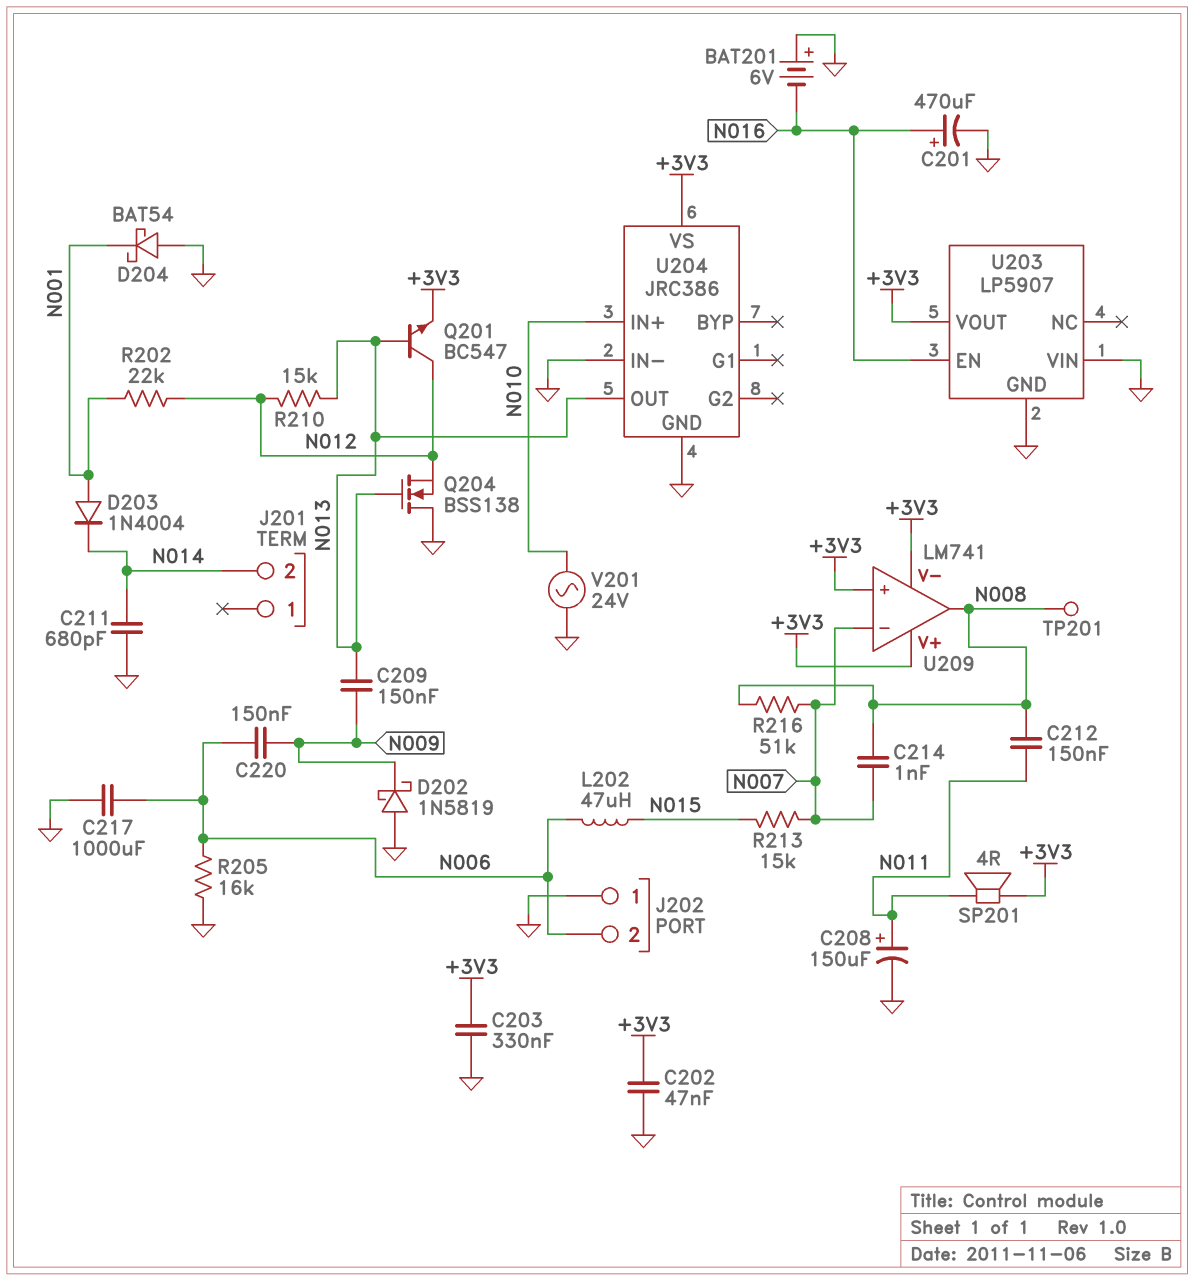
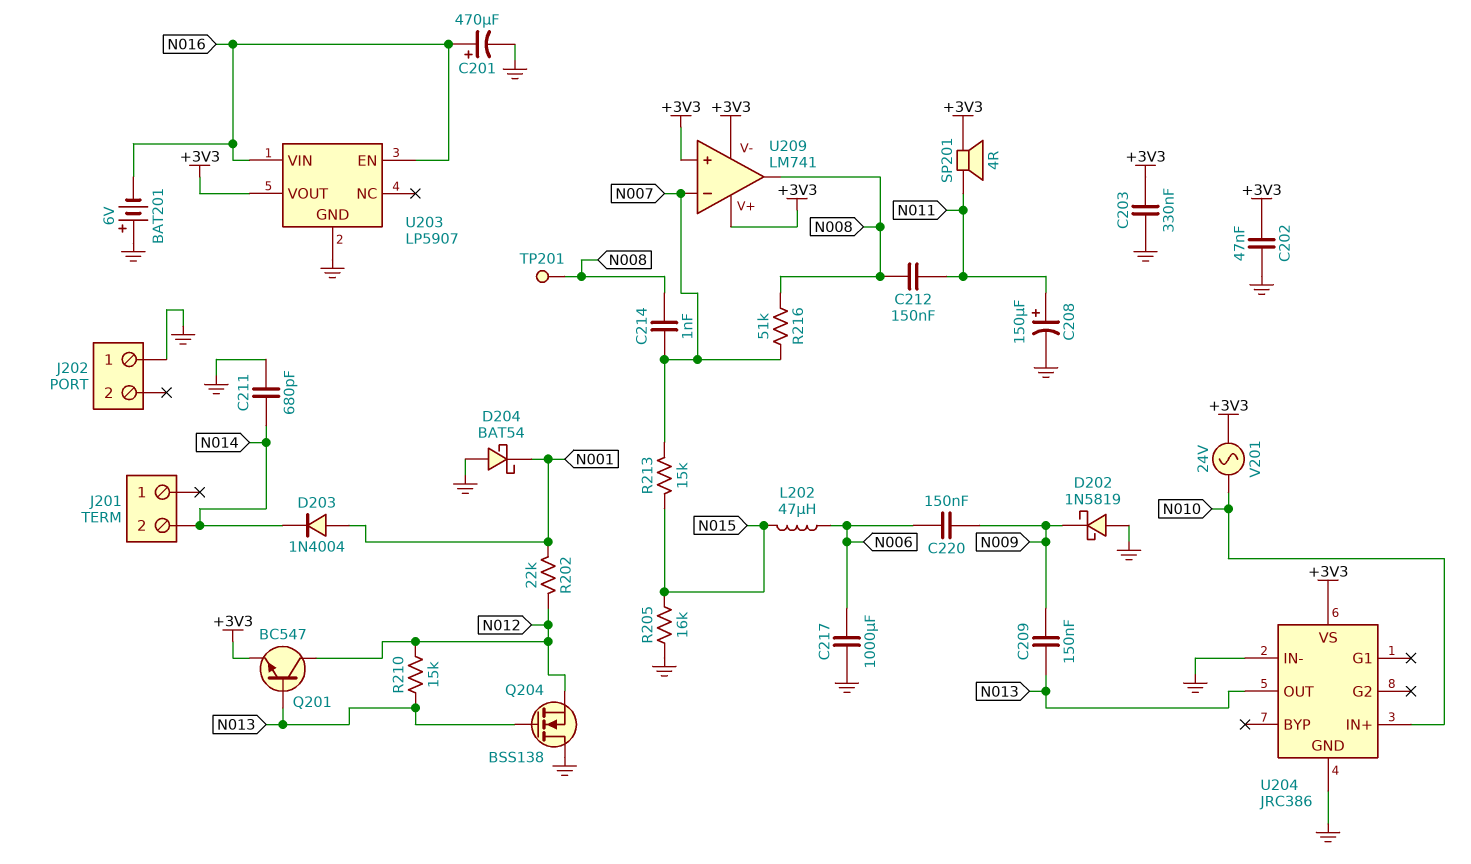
J202 pin 2: N006 -> none
R205: 16k (GND, N006) -> 16k (GND, N015)
U203 pin VIN: GND -> N016
V201: AC 24V (GND, N010) -> AC 24V (+3V3, N010)

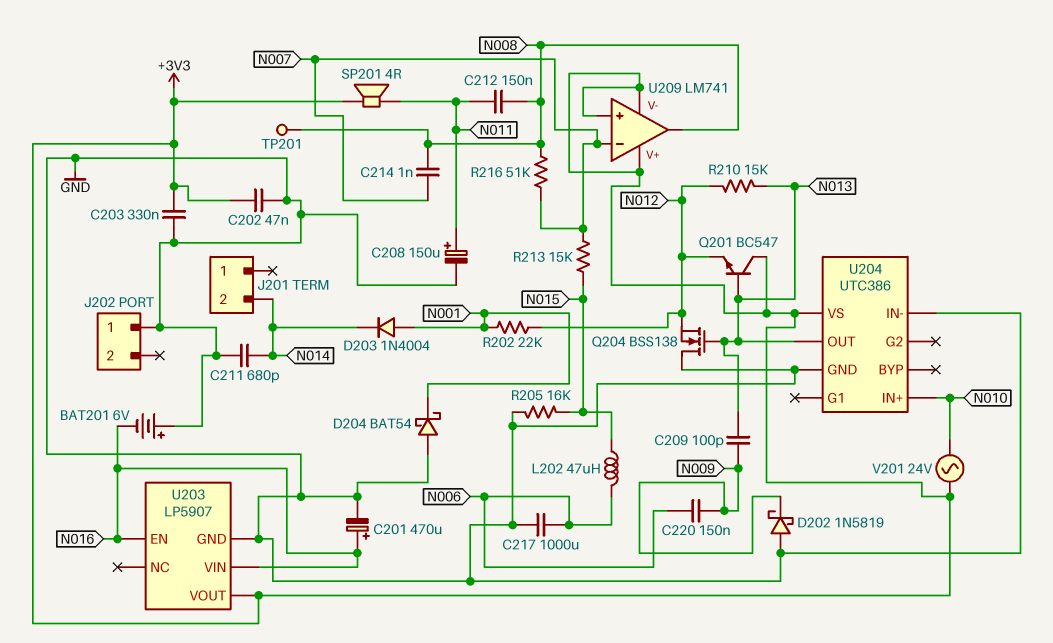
C209: 150nF (N009, N013) -> 100pF (N009, N013)
Q201: NPN BC547 (B N013, C N012, E +3V3) -> NPN BC547 (B N013, C +3V3, E N012)
U204: JRC386 -> UTC386

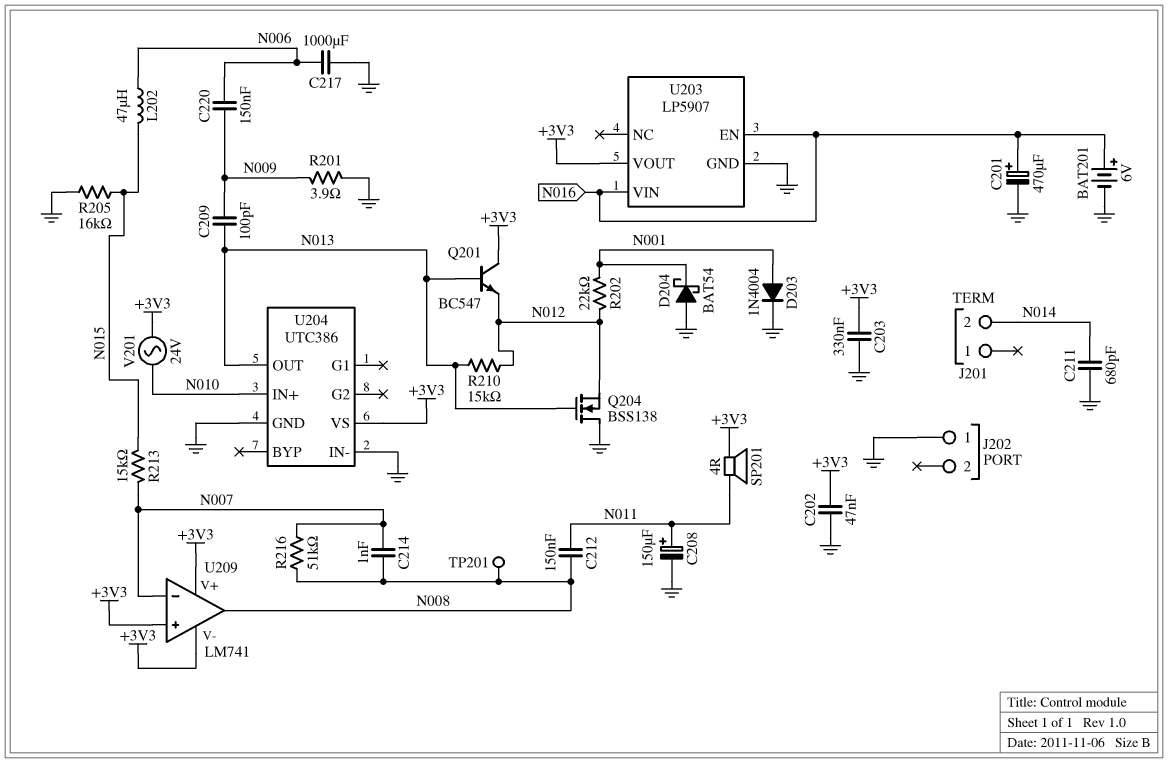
BAT201: 6V (plus GND, minus N016) -> 6V (plus N016, minus GND)
D202: schottky 1N5819 (A GND, K N009) -> none
D203: diode 1N4004 (A N001, K N014) -> diode 1N4004 (A N001, K GND)
R201: none -> 3.9 (GND, N009)

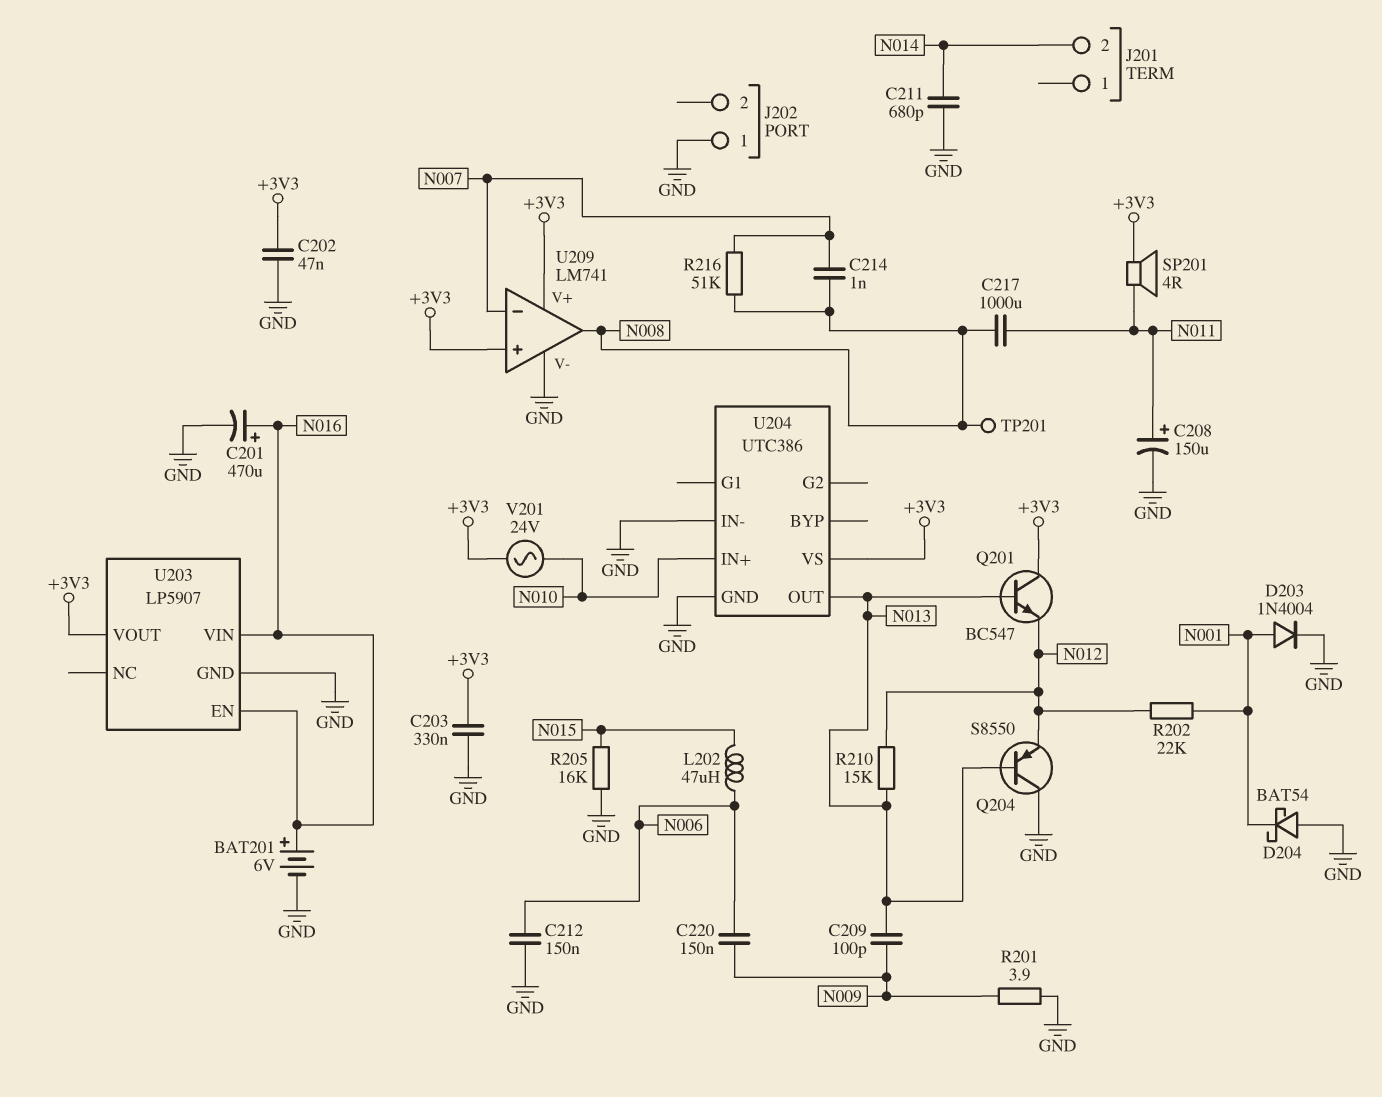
C212: 150nF (N008, N011) -> 150nF (GND, N006)
C217: 1000uF (GND, N006) -> 1000uF (N008, N011)
Q204: NMOS BSS138 (G N013, D GND, S N012) -> PNP S8550 (B N013, C GND, E N012)
R213: 15k (N007, N015) -> none
U209 pin V-: +3V3 -> GND

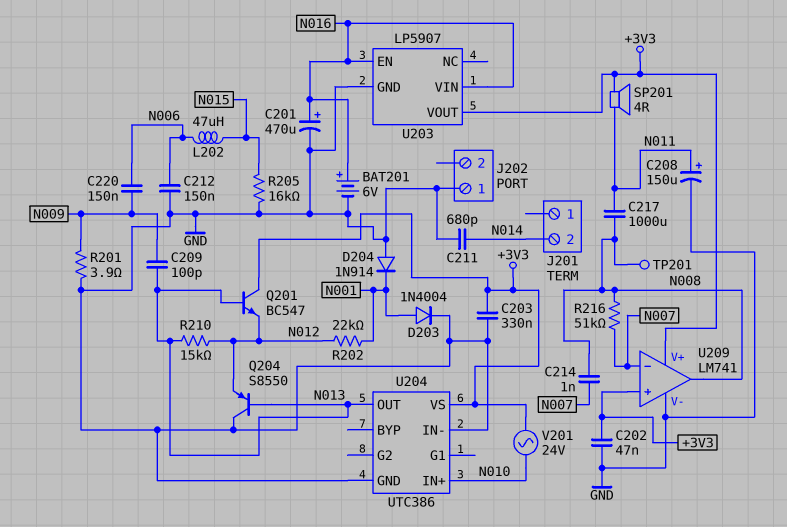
D204: schottky BAT54 (A GND, K N001) -> diode 1N914 (A GND, K N001)

